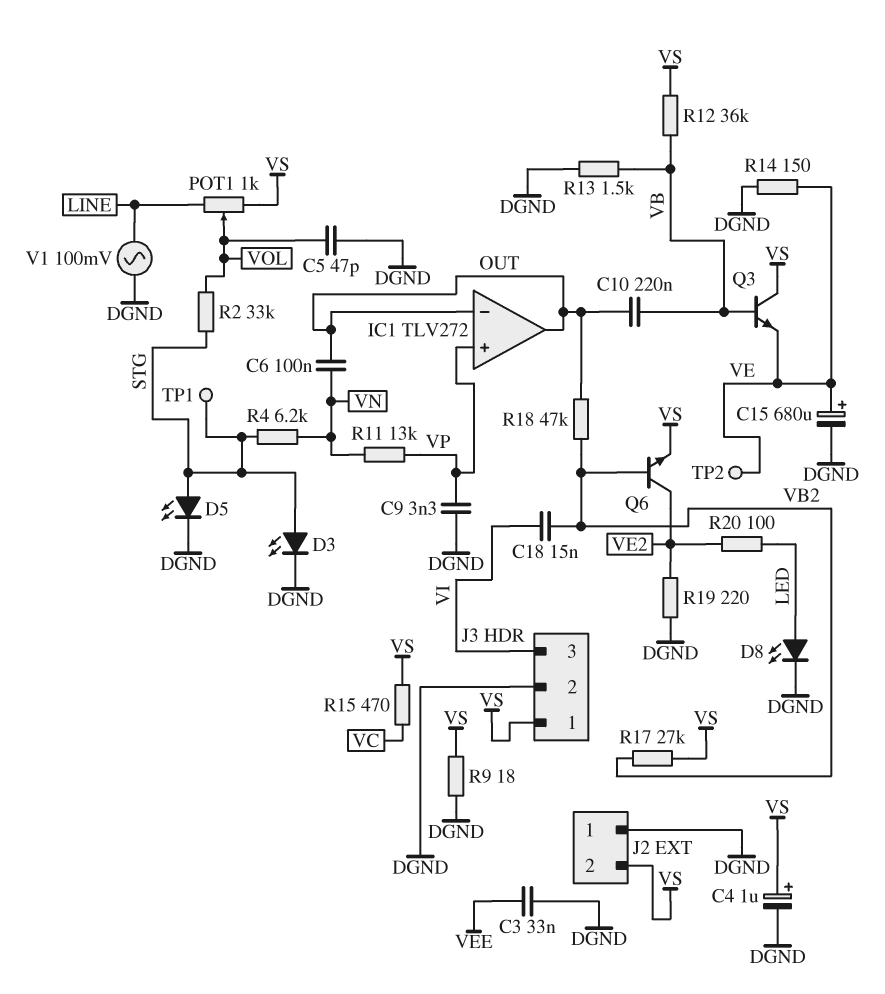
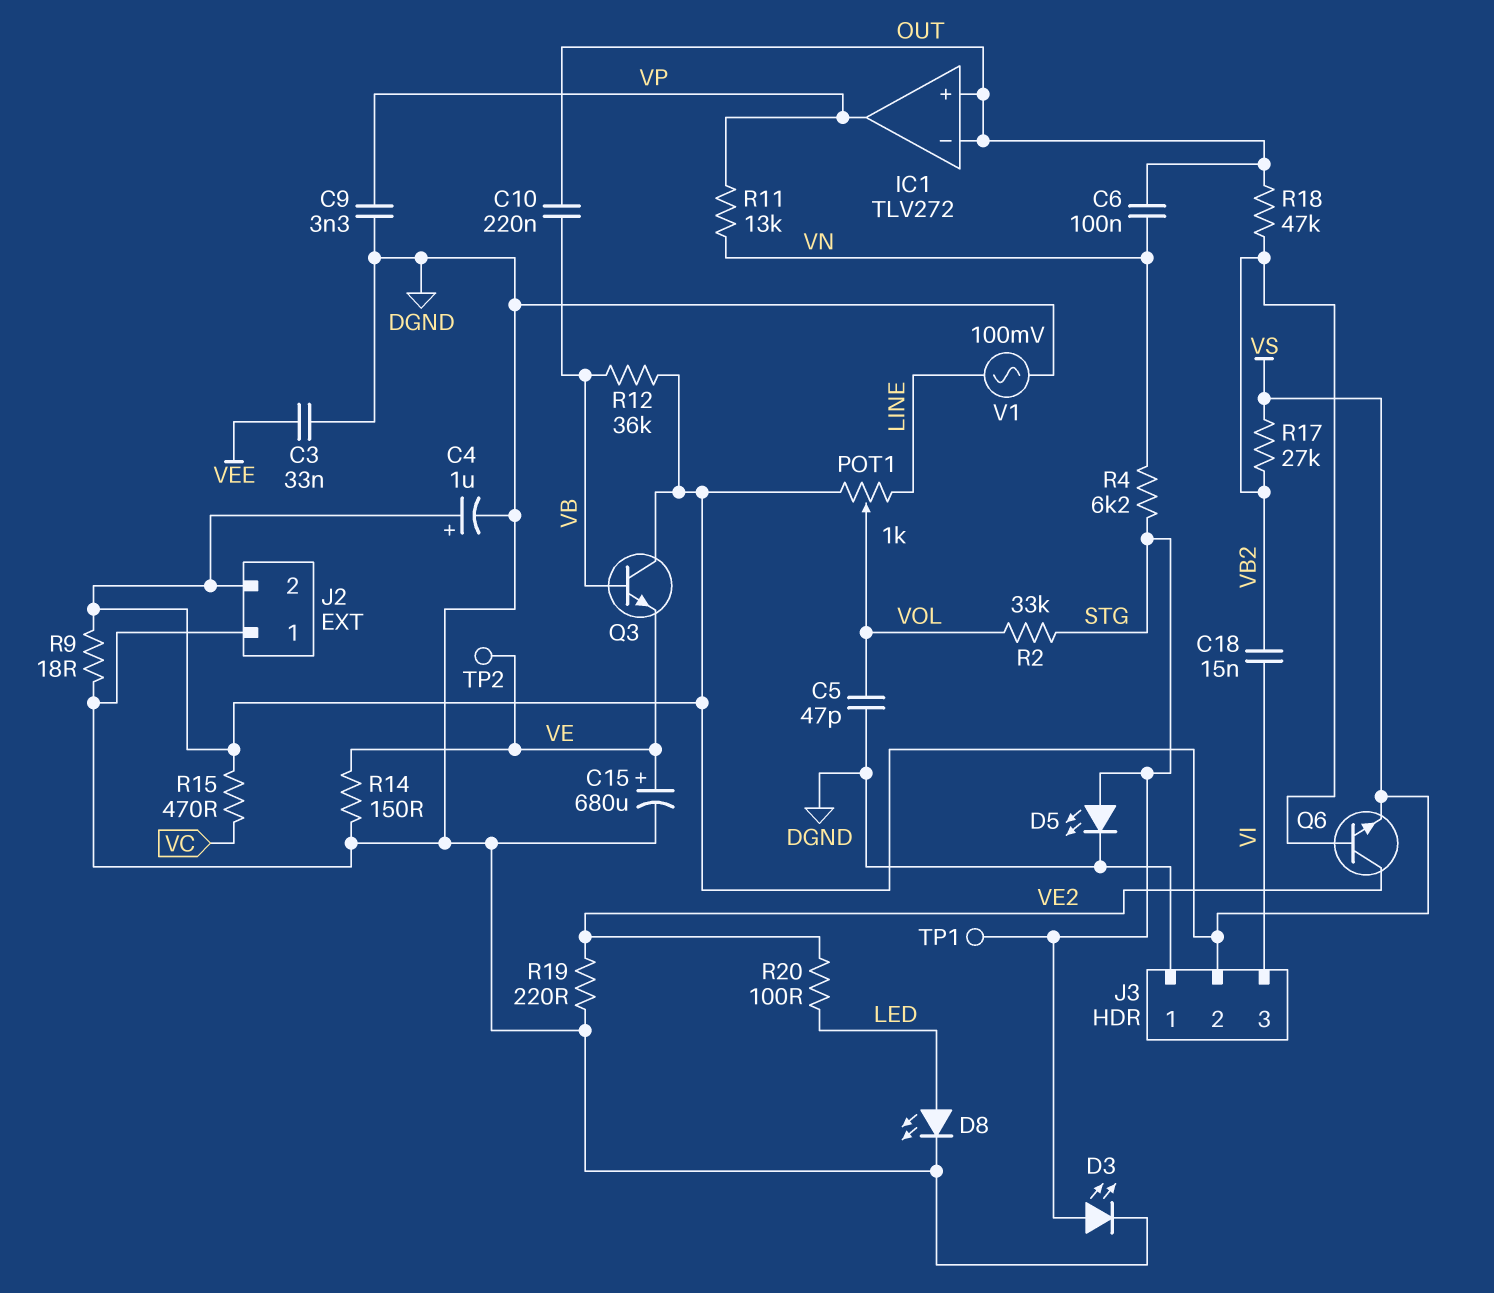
IC1 pin in+: VP -> OUT
IC1 pin out: OUT -> VP
J3 pin 1: VS -> DGND
J3 pin 2: DGND -> VS
R13: 1.5k (DGND, VB) -> none

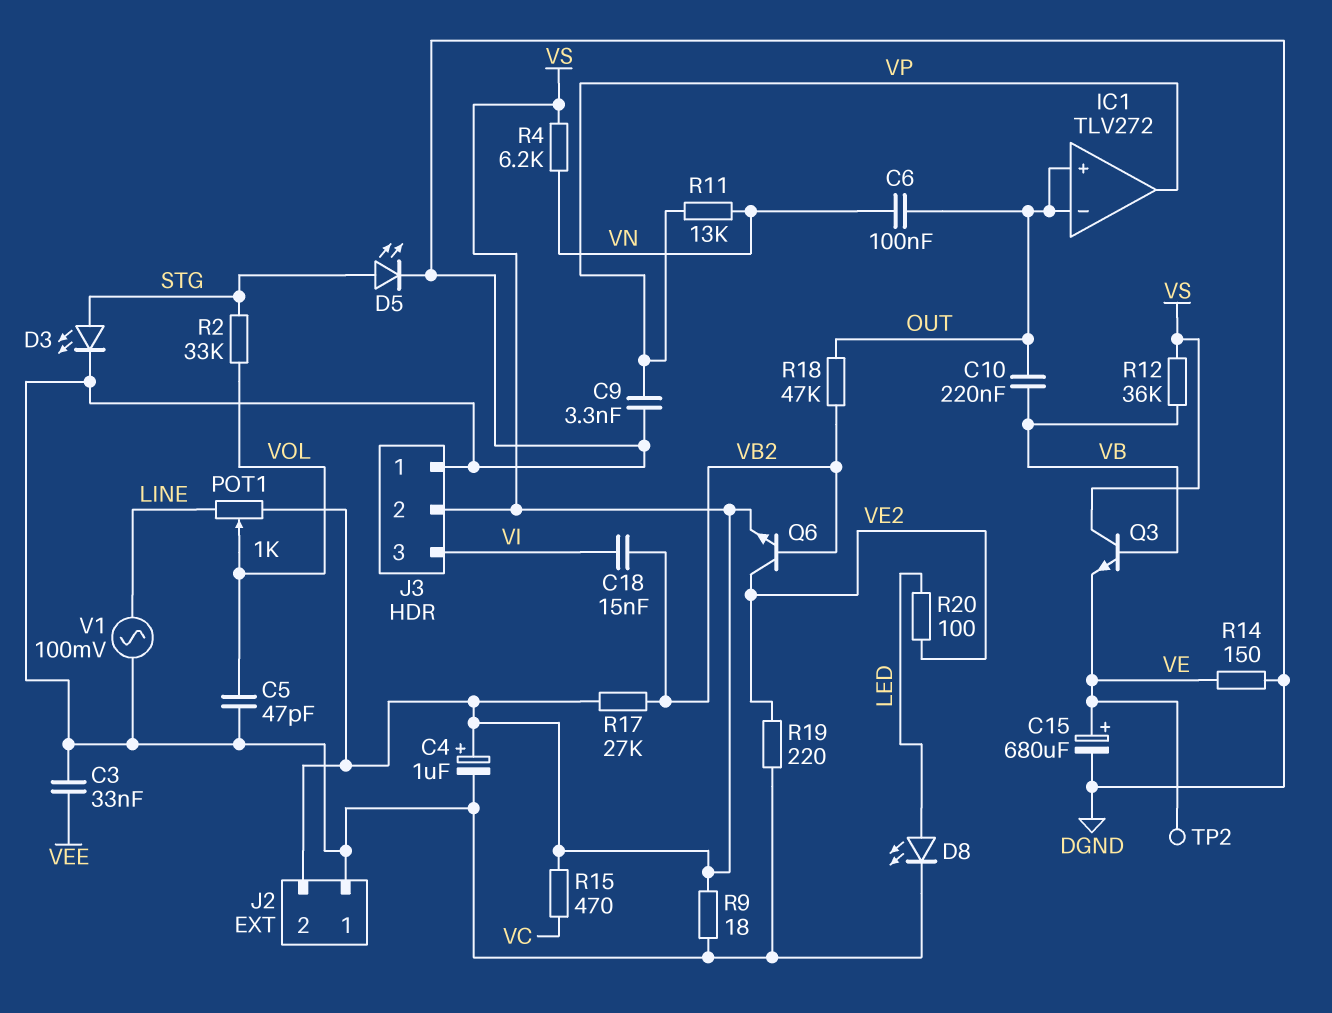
R4: 6.2k (STG, VN) -> 6.2k (VN, VS)
TP1: test point (STG) -> none

